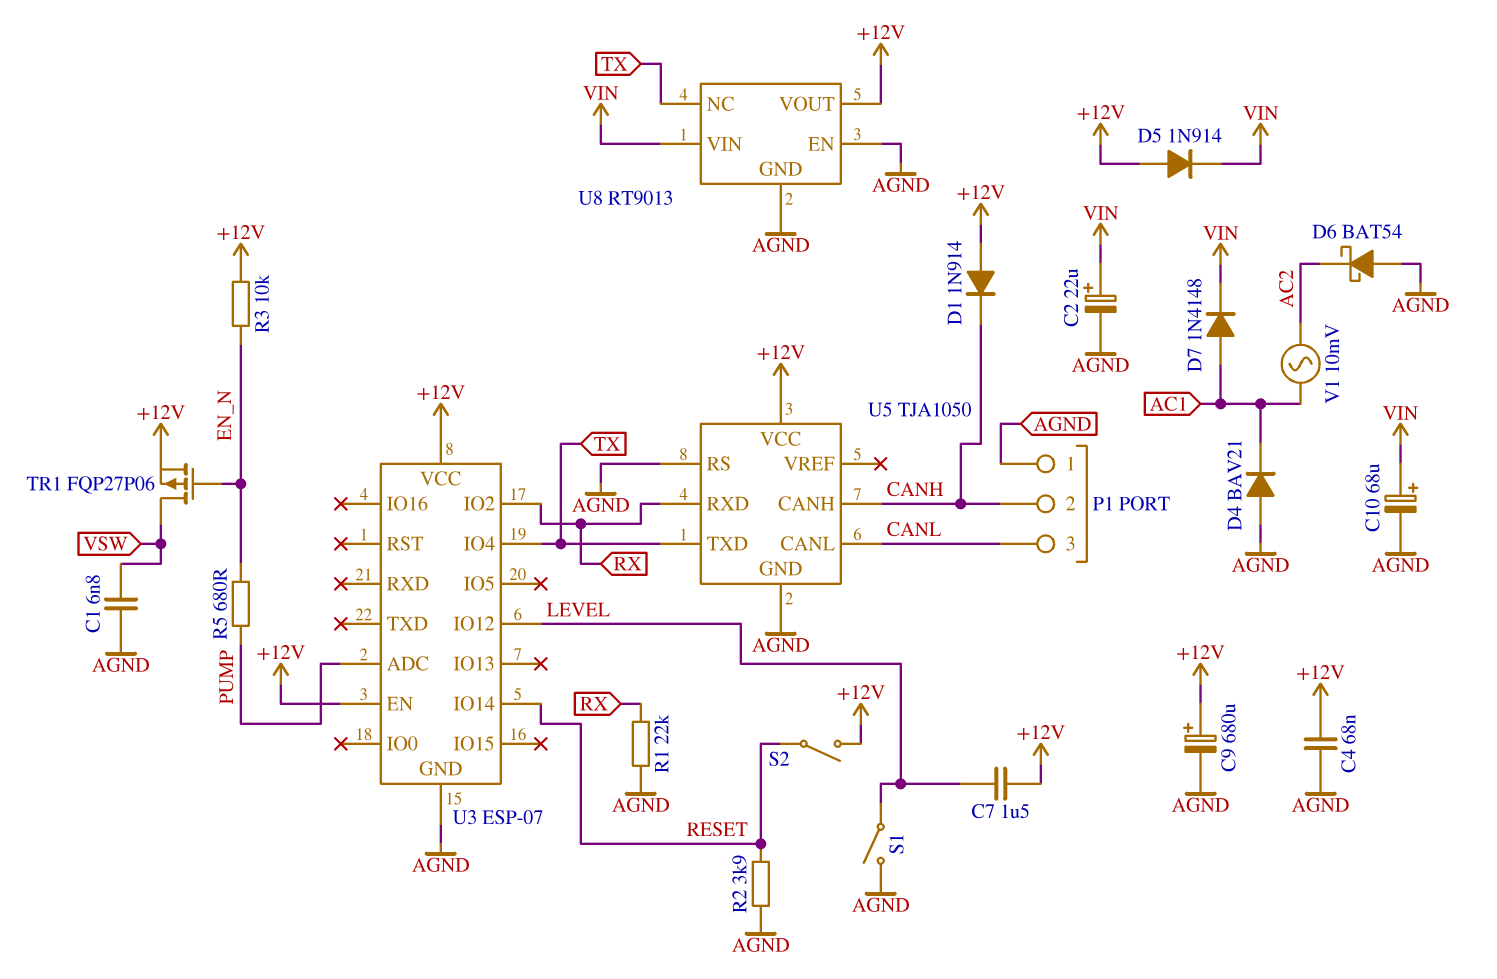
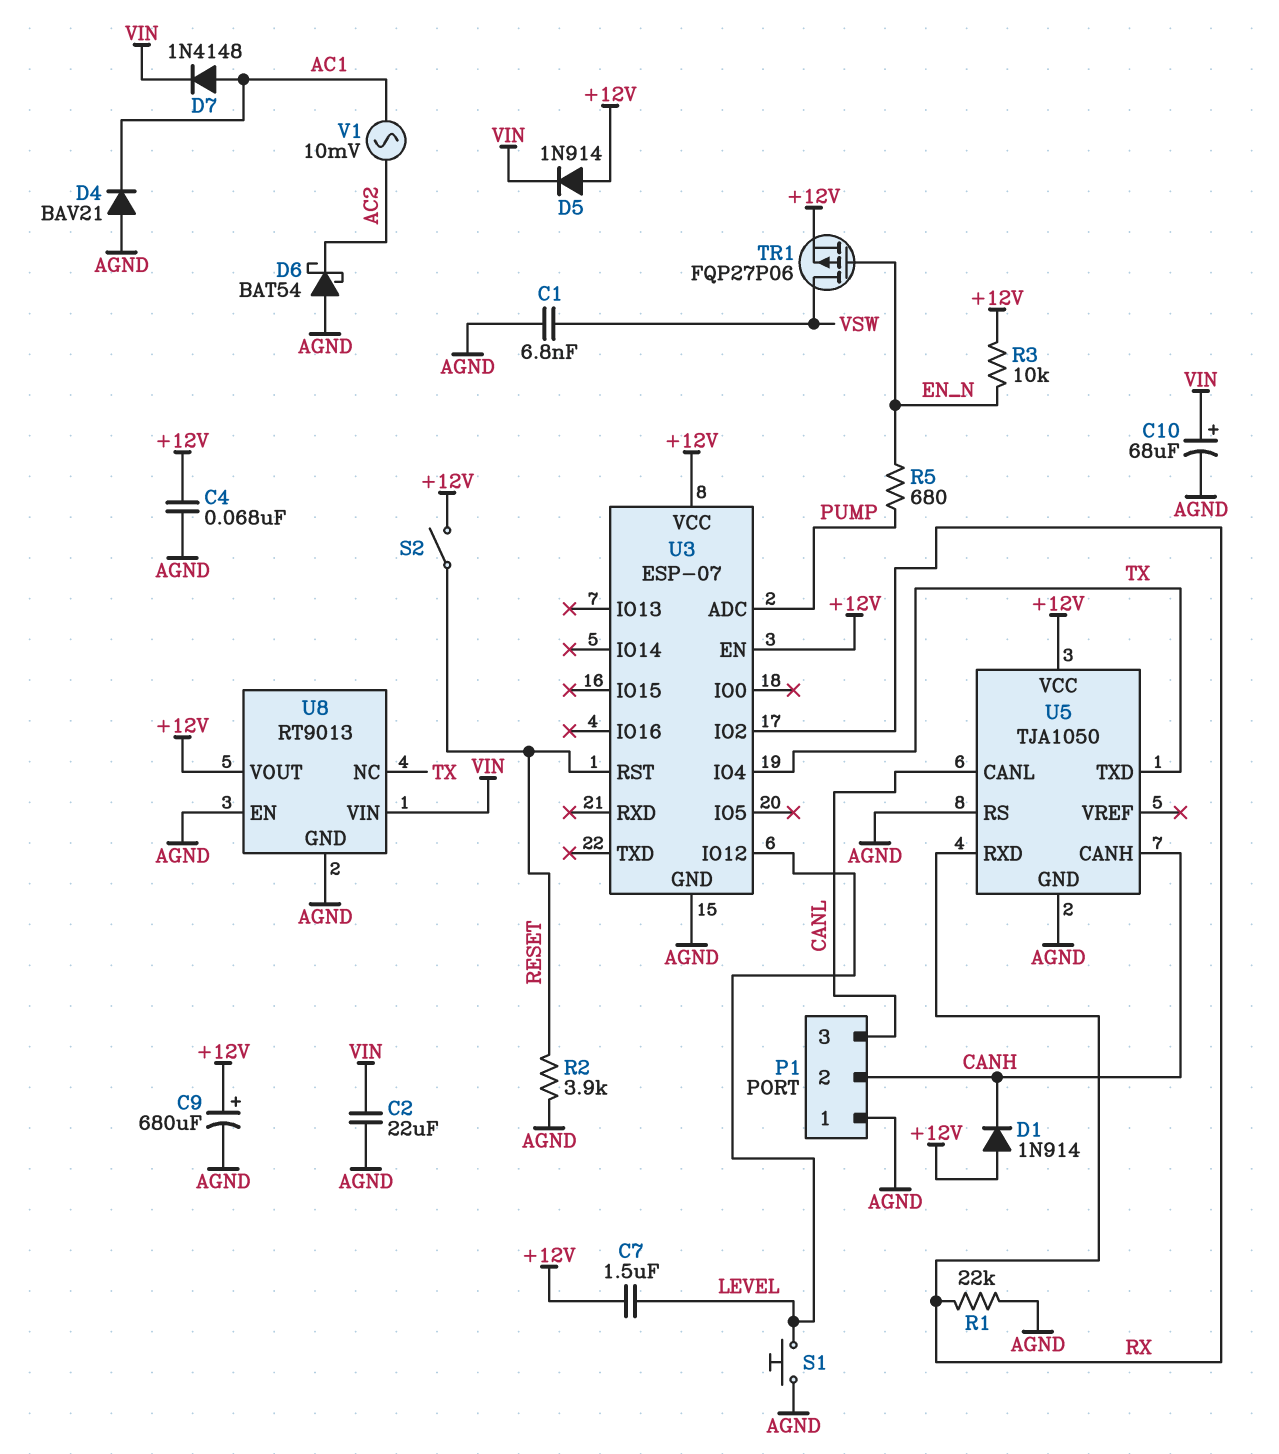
C2: 22uF (plus VIN, minus AGND) -> 22uF (AGND, VIN)
S1: switch (AGND, LEVEL) -> button (AGND, LEVEL)
U3 pin IO14: RESET -> none
U3 pin RST: none -> RESET

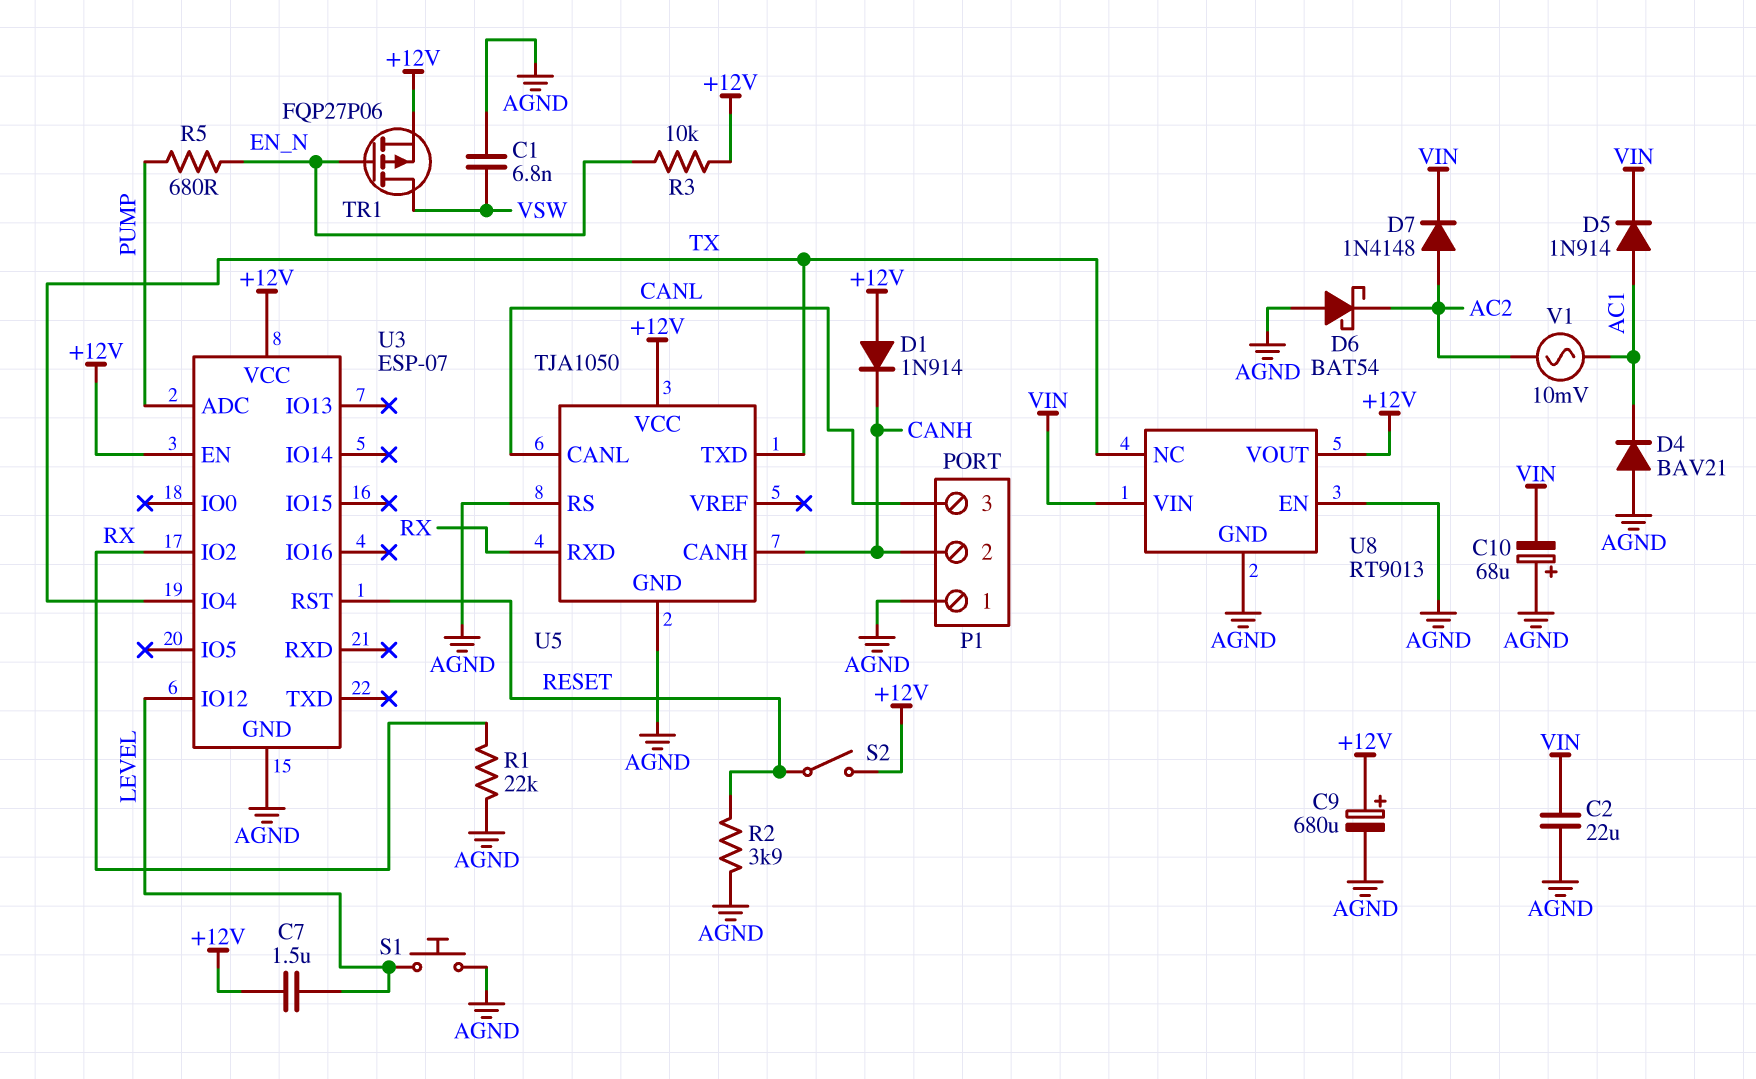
C4: 68nF (+12V, AGND) -> none
C10: 68uF (plus VIN, minus AGND) -> 68uF (plus AGND, minus VIN)
D5: diode 1N914 (A +12V, K VIN) -> diode 1N914 (A AC1, K VIN)
D7: diode 1N4148 (A AC1, K VIN) -> diode 1N4148 (A AC2, K VIN)

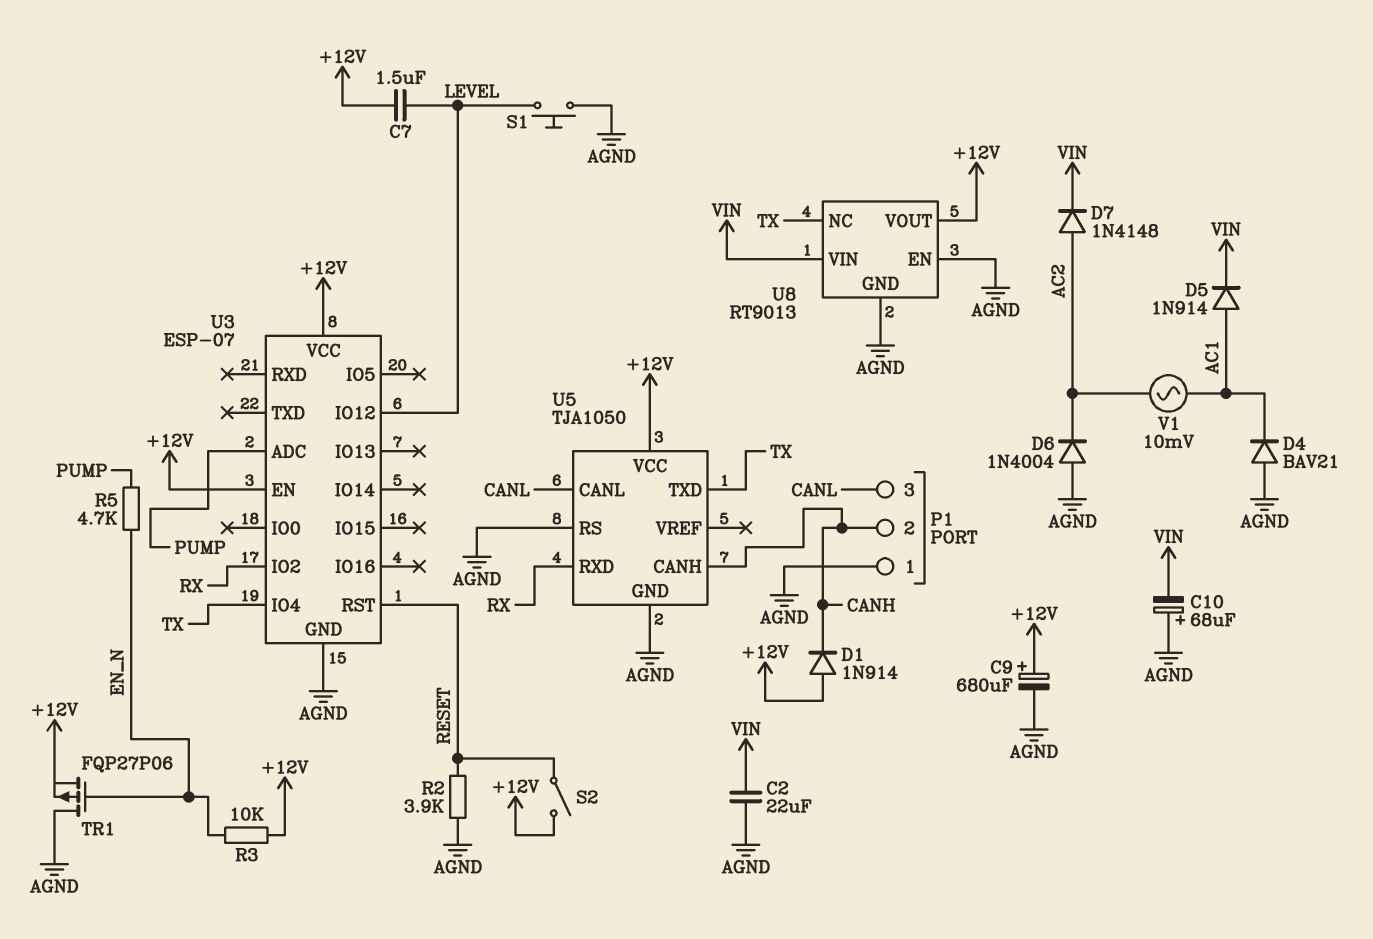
C1: 6.8nF (AGND, VSW) -> none
D6: schottky BAT54 (A AGND, K AC2) -> diode 1N4004 (A AGND, K AC2)
R1: 22k (AGND, RX) -> none
R5: 680 (EN_N, PUMP) -> 4.7k (EN_N, PUMP)
TR1: PMOS FQP27P06 (G EN_N, D VSW, S +12V) -> PMOS FQP27P06 (G EN_N, D AGND, S +12V)

